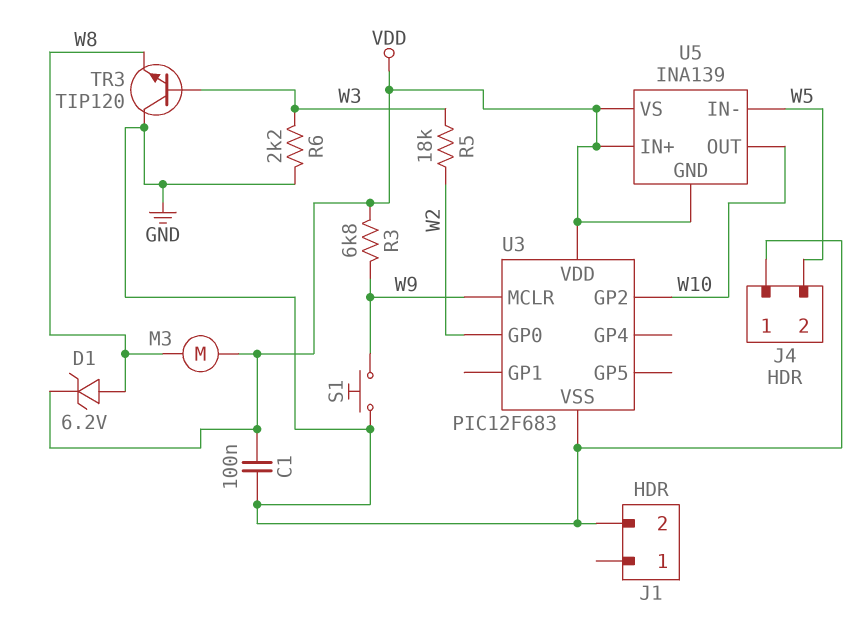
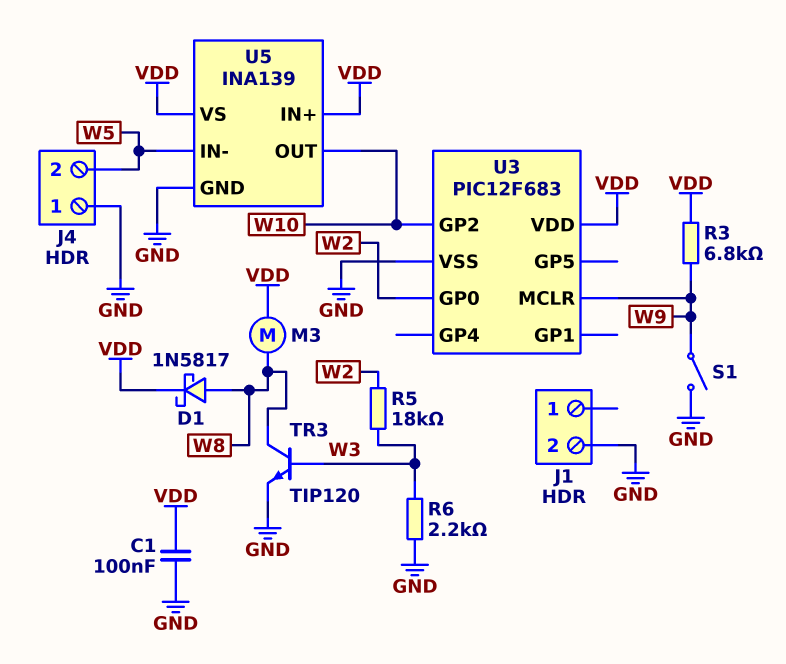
D1: zener 6.2V (A W8, K VDD) -> schottky 1N5817 (A W8, K VDD)
S1: button (GND, W9) -> switch (GND, W9)
TR3: NPN TIP120 (B W3, C GND, E W8) -> NPN TIP120 (B W3, C W8, E GND)
U5 pin GND: VDD -> GND

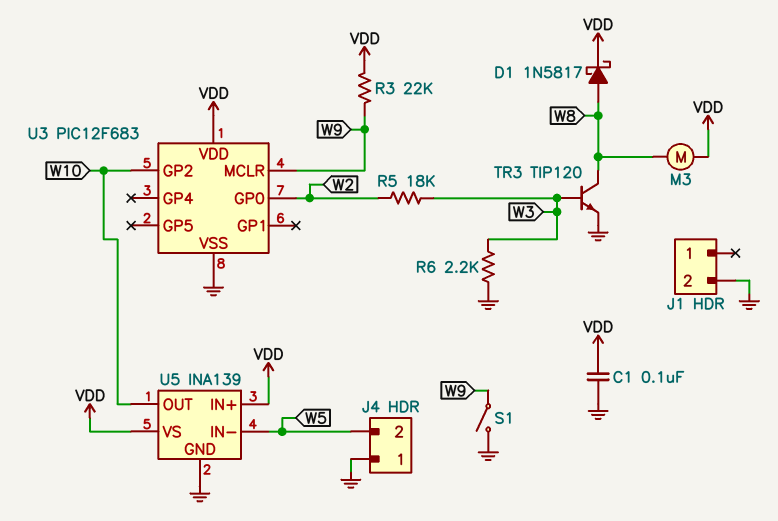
R3: 6.8k (VDD, W9) -> 22k (VDD, W9)

